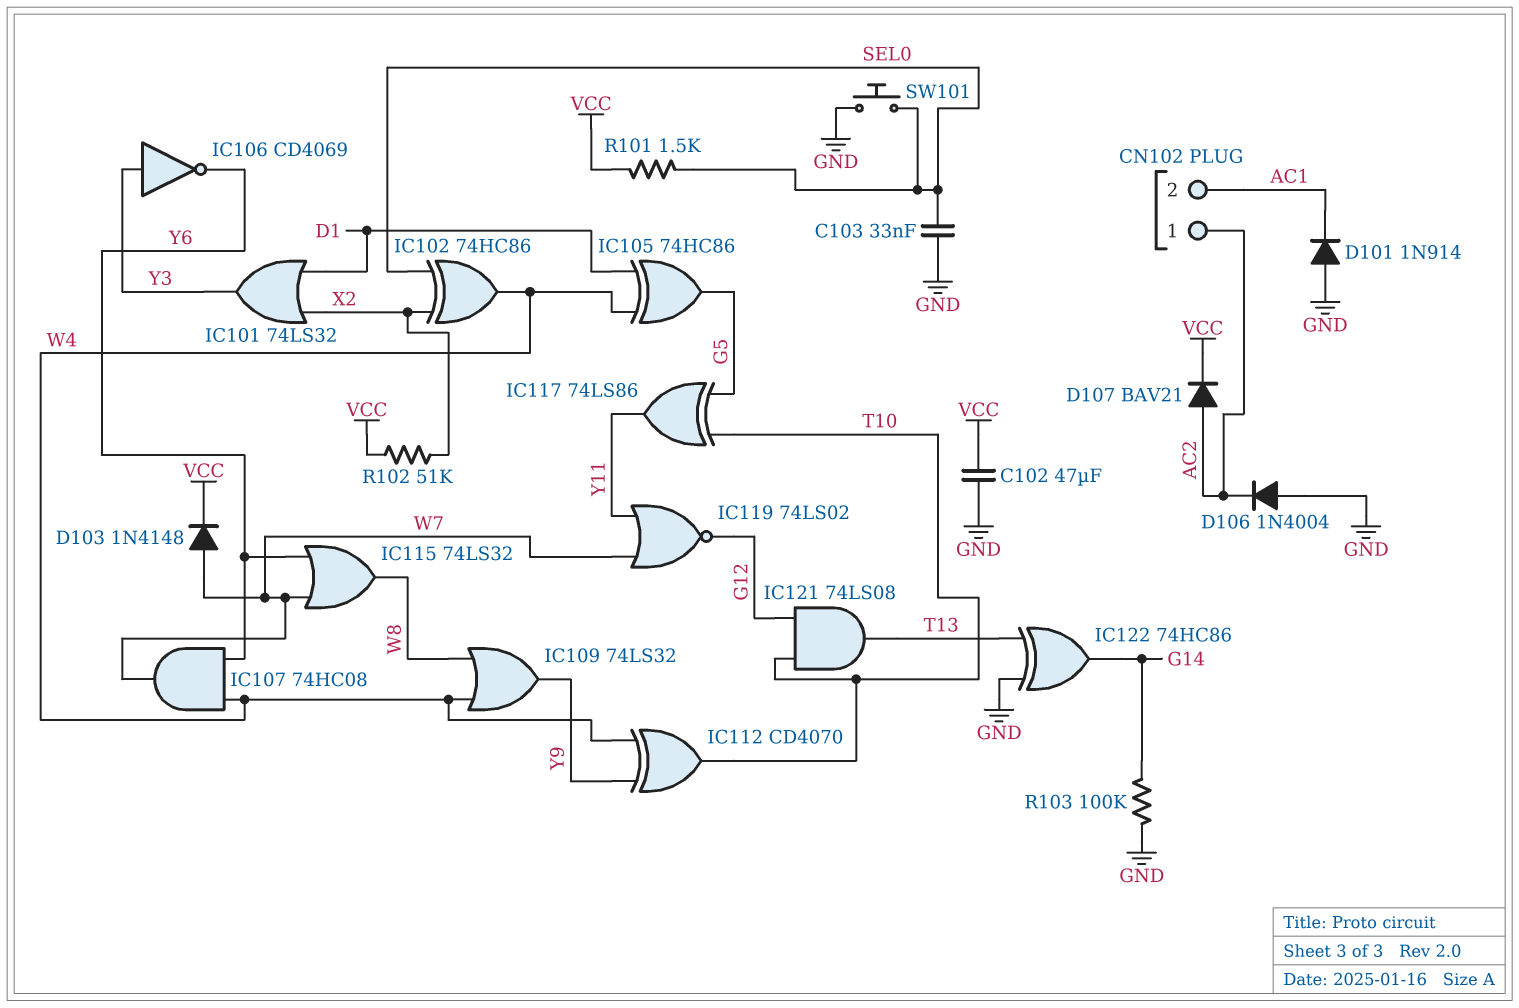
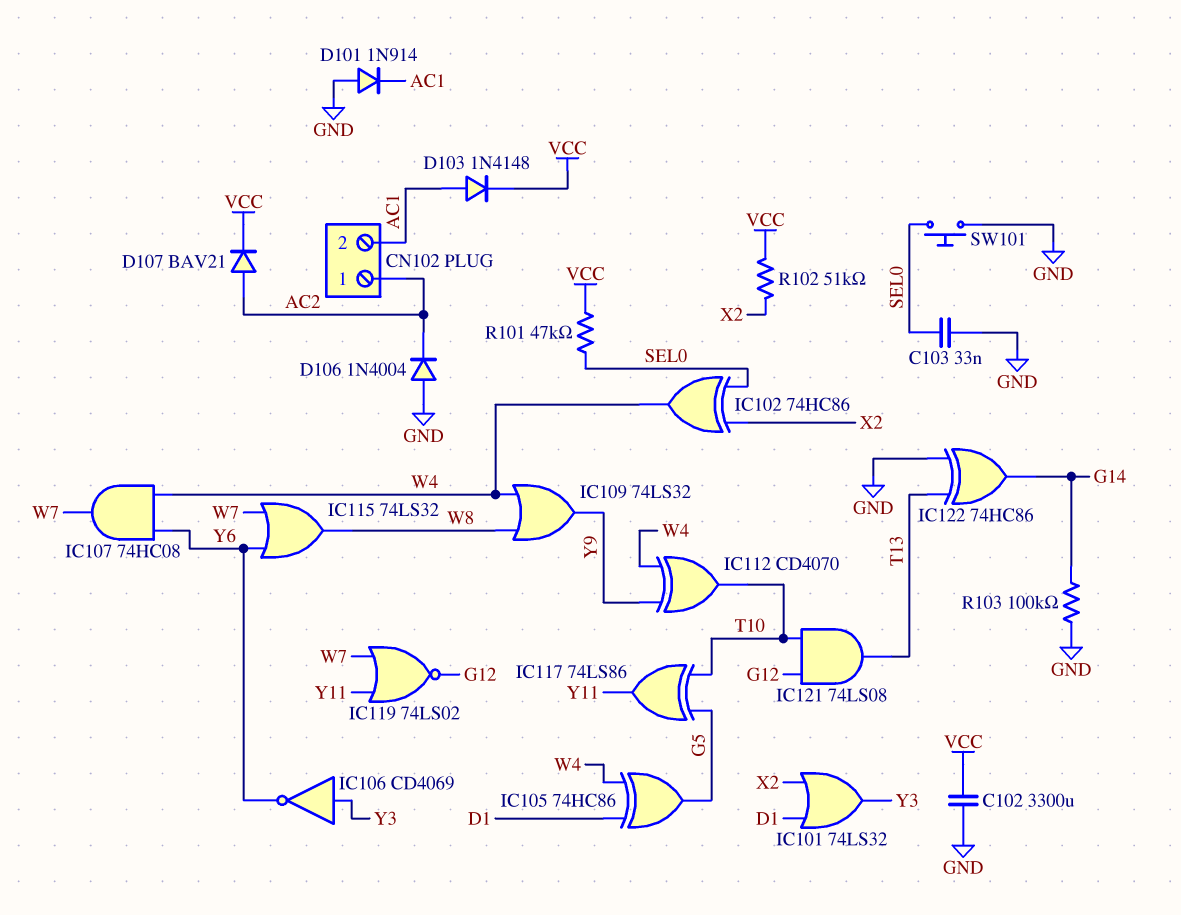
C102: 47uF (GND, VCC) -> 3300uF (GND, VCC)
D103: diode 1N4148 (A W7, K VCC) -> diode 1N4148 (A AC1, K VCC)
R101: 1.5k (SEL0, VCC) -> 47k (SEL0, VCC)

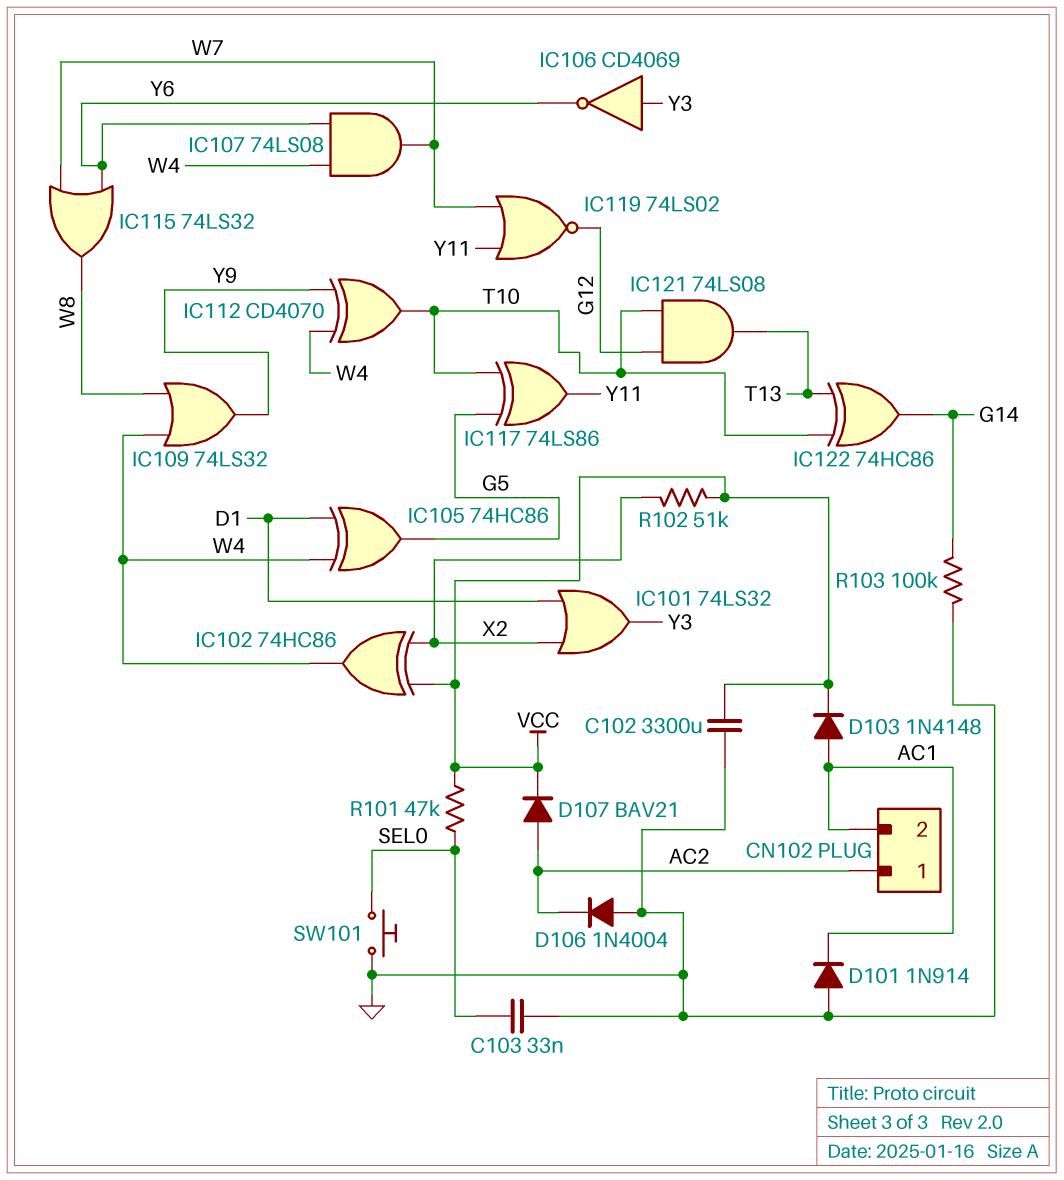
IC102: XOR 74HC86 (in SEL0, in X2, out W4) -> XOR 74HC86 (in VCC, in X2, out W4)
IC107: AND 74HC08 (in W4, in Y6, out W7) -> AND 74LS08 (in W4, in Y6, out W7)
IC122: XOR 74HC86 (in GND, in T13, out G14) -> XOR 74HC86 (in T10, in T13, out G14)

